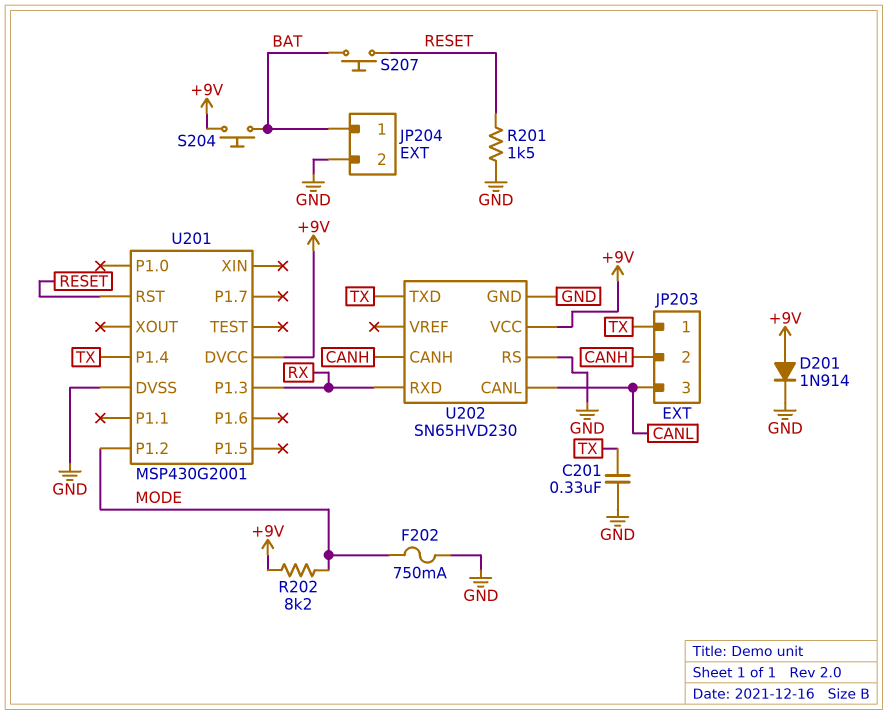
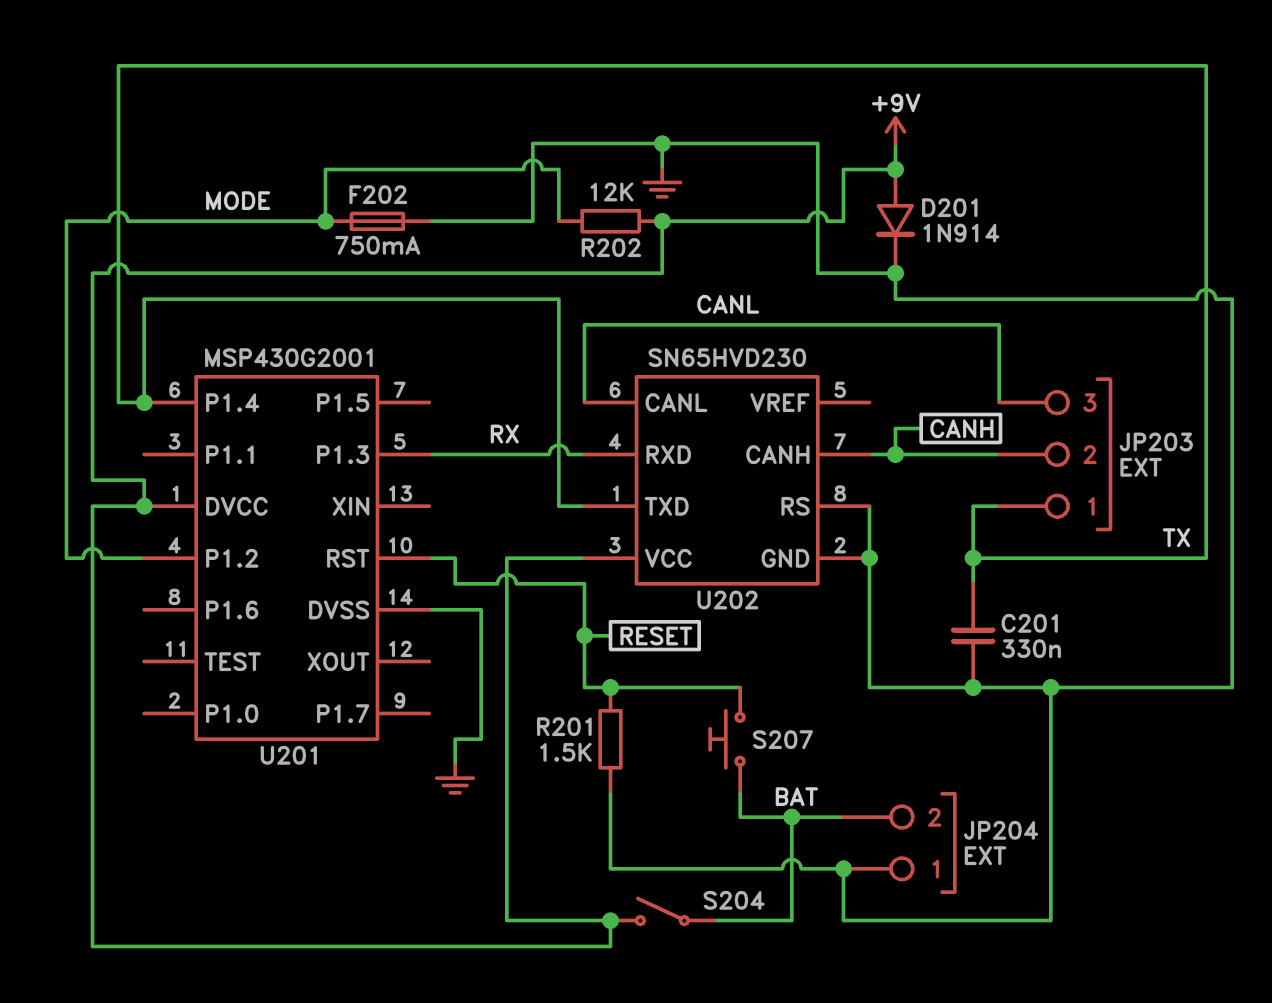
JP204 pin 1: BAT -> GND
JP204 pin 2: GND -> BAT
R202: 8.2k (+9V, MODE) -> 12k (+9V, MODE)
S204: button (+9V, BAT) -> switch (+9V, BAT)

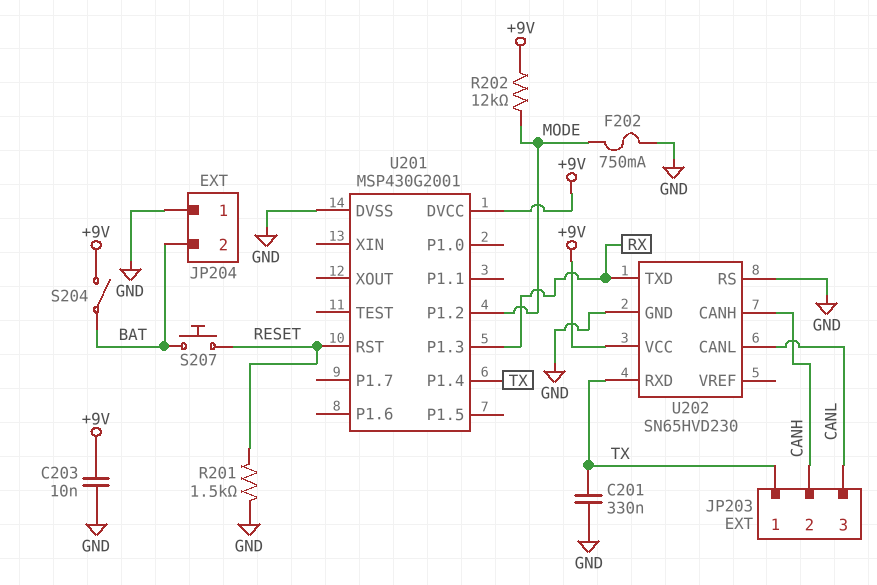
C203: none -> 10nF (+9V, GND)
D201: diode 1N914 (A +9V, K GND) -> none
U202 pin RXD: RX -> TX
U202 pin TXD: TX -> RX

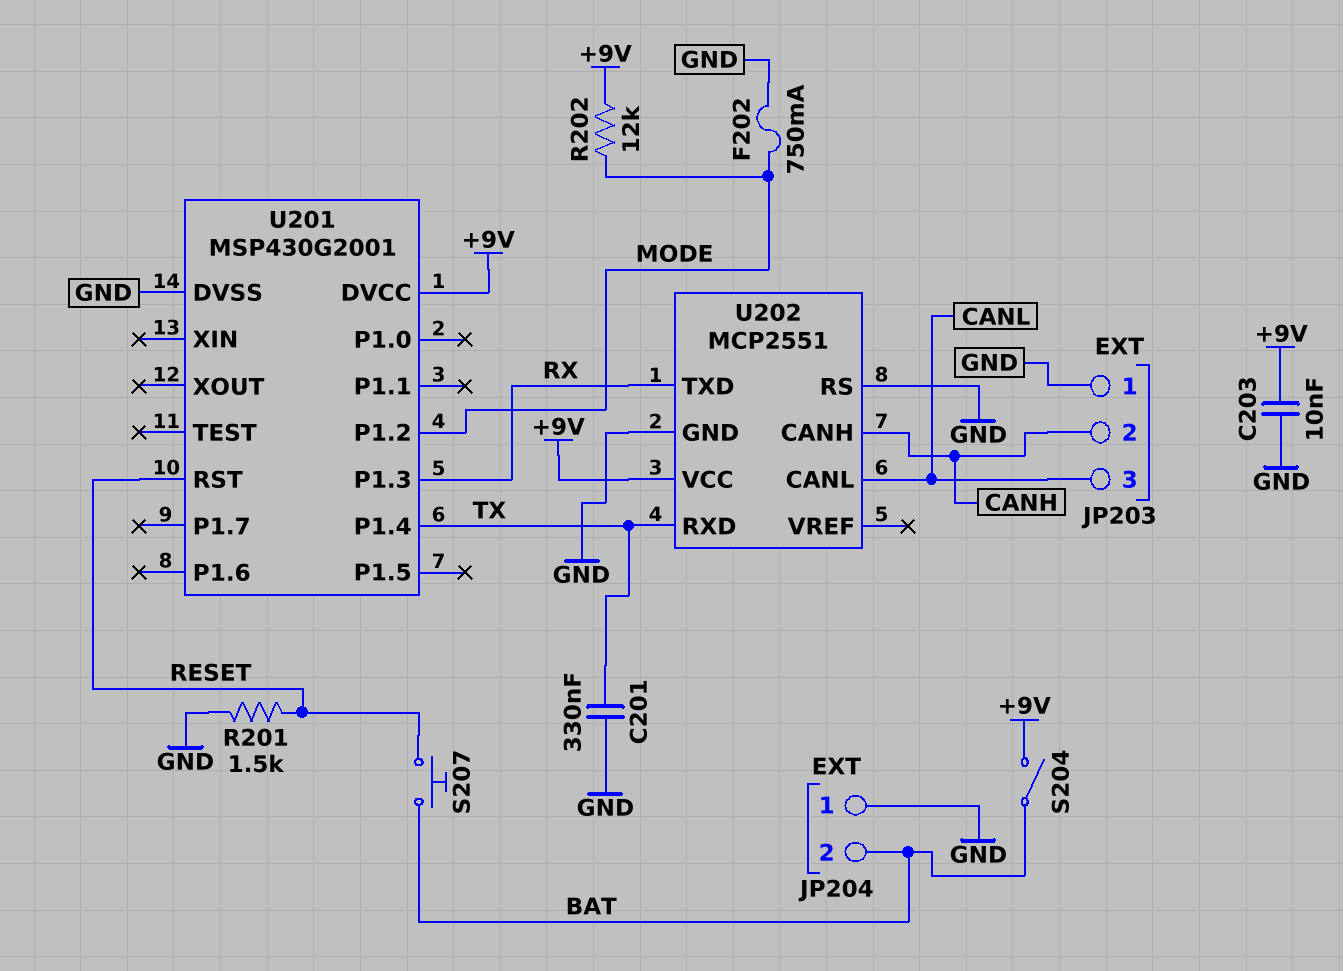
JP203 pin 1: TX -> GND
U202: SN65HVD230 -> MCP2551

